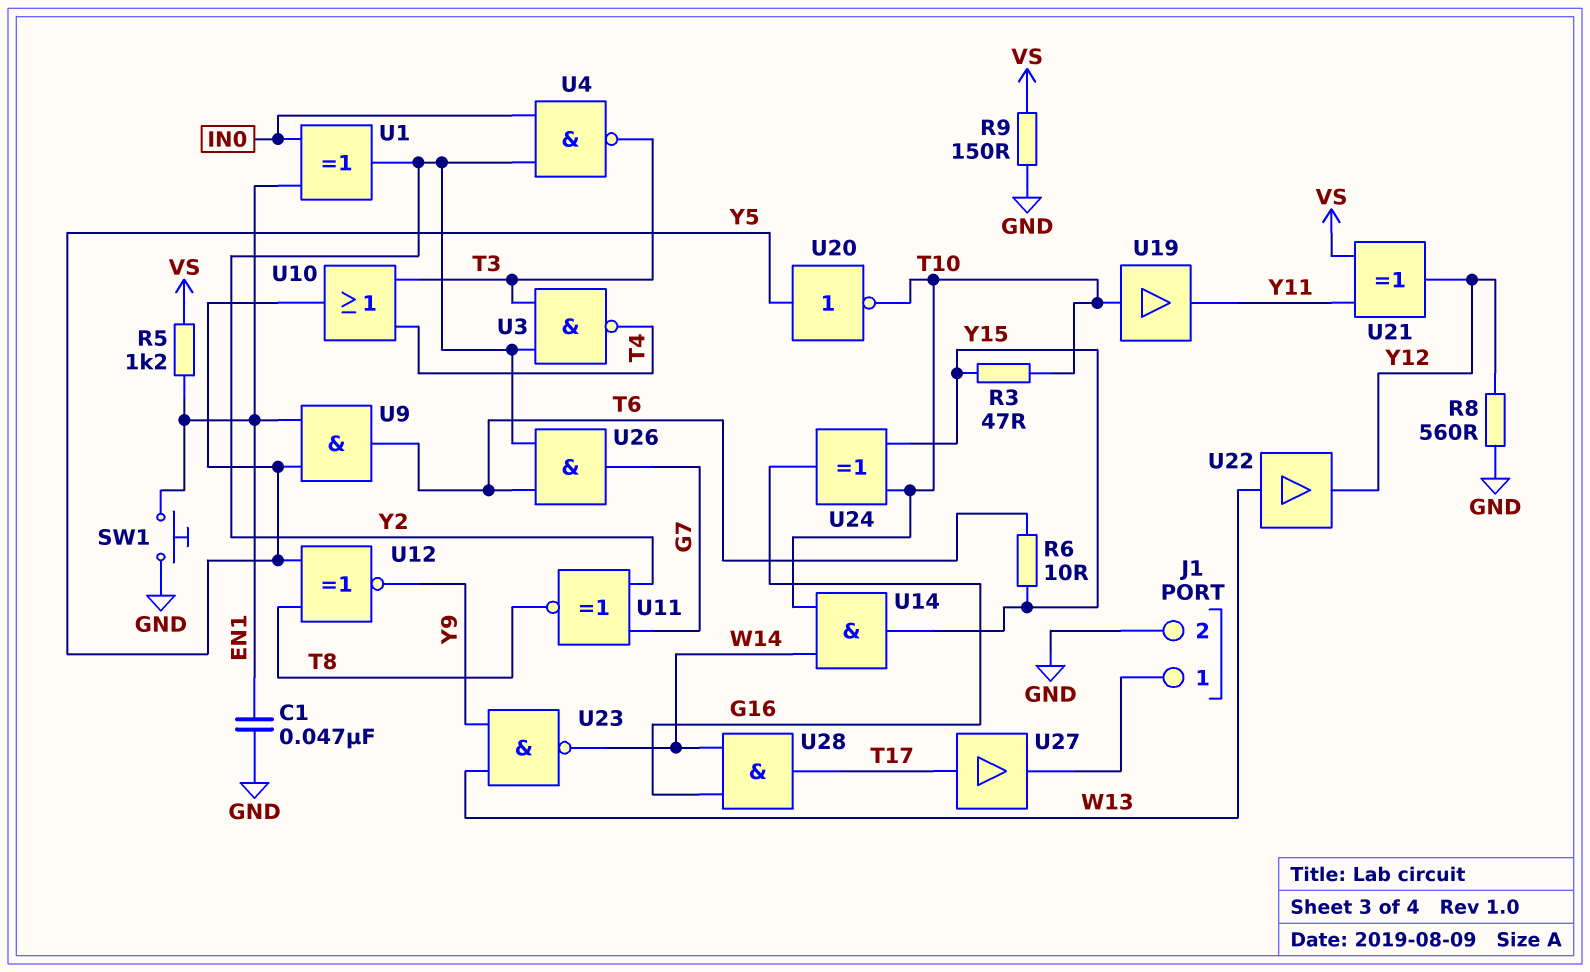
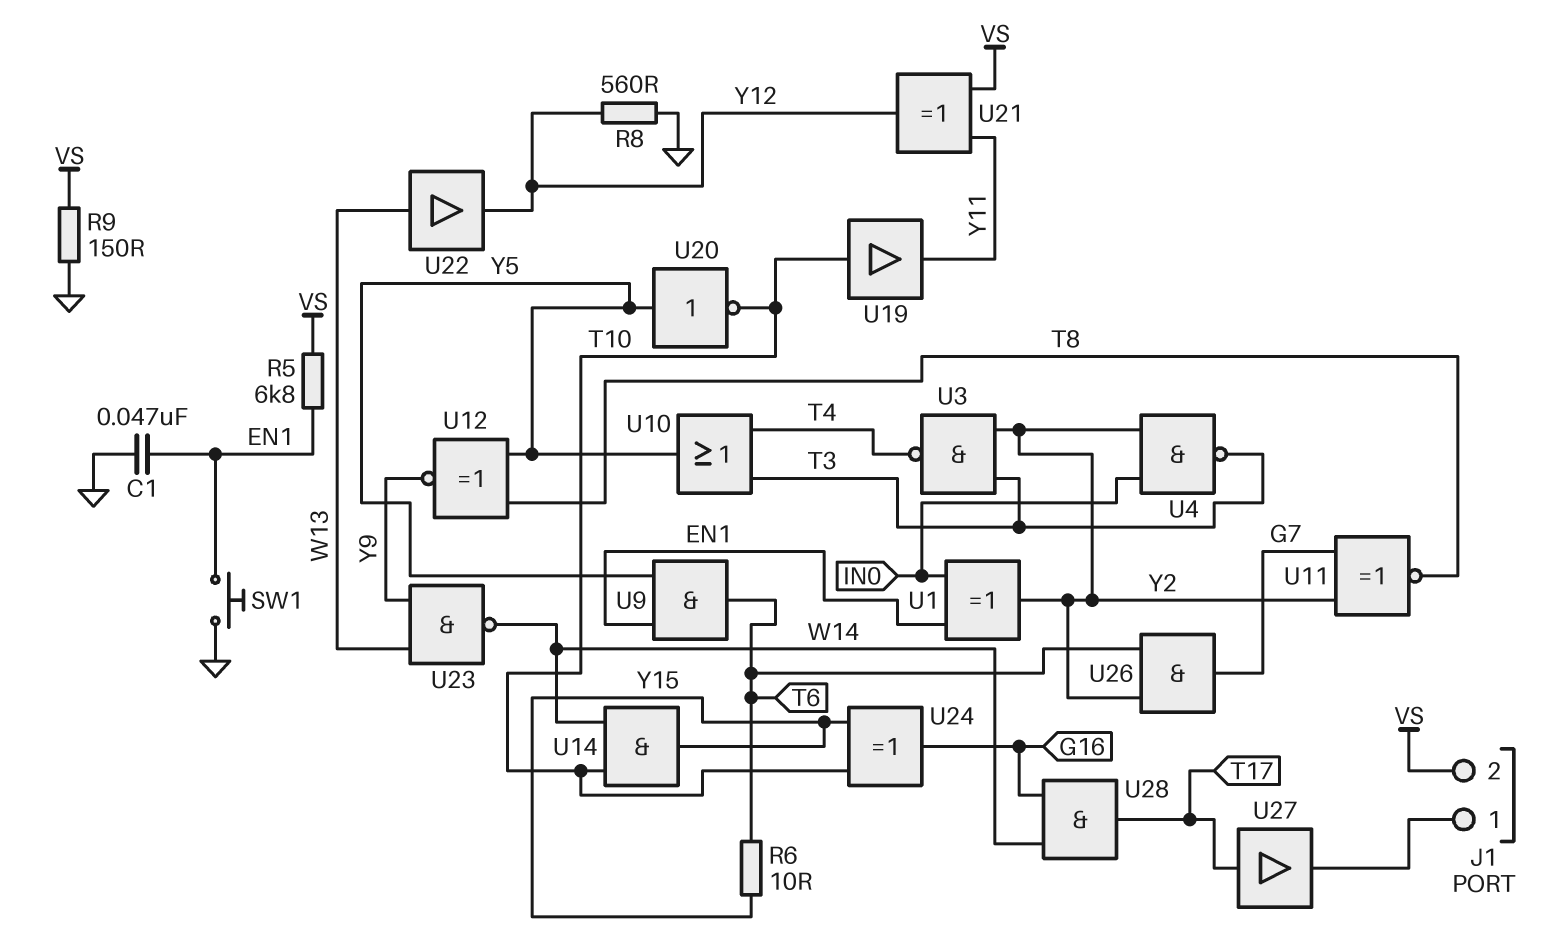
J1 pin 2: GND -> VS
R3: 47 (T10, Y15) -> none
R5: 1.2k (EN1, VS) -> 6.8k (EN1, VS)

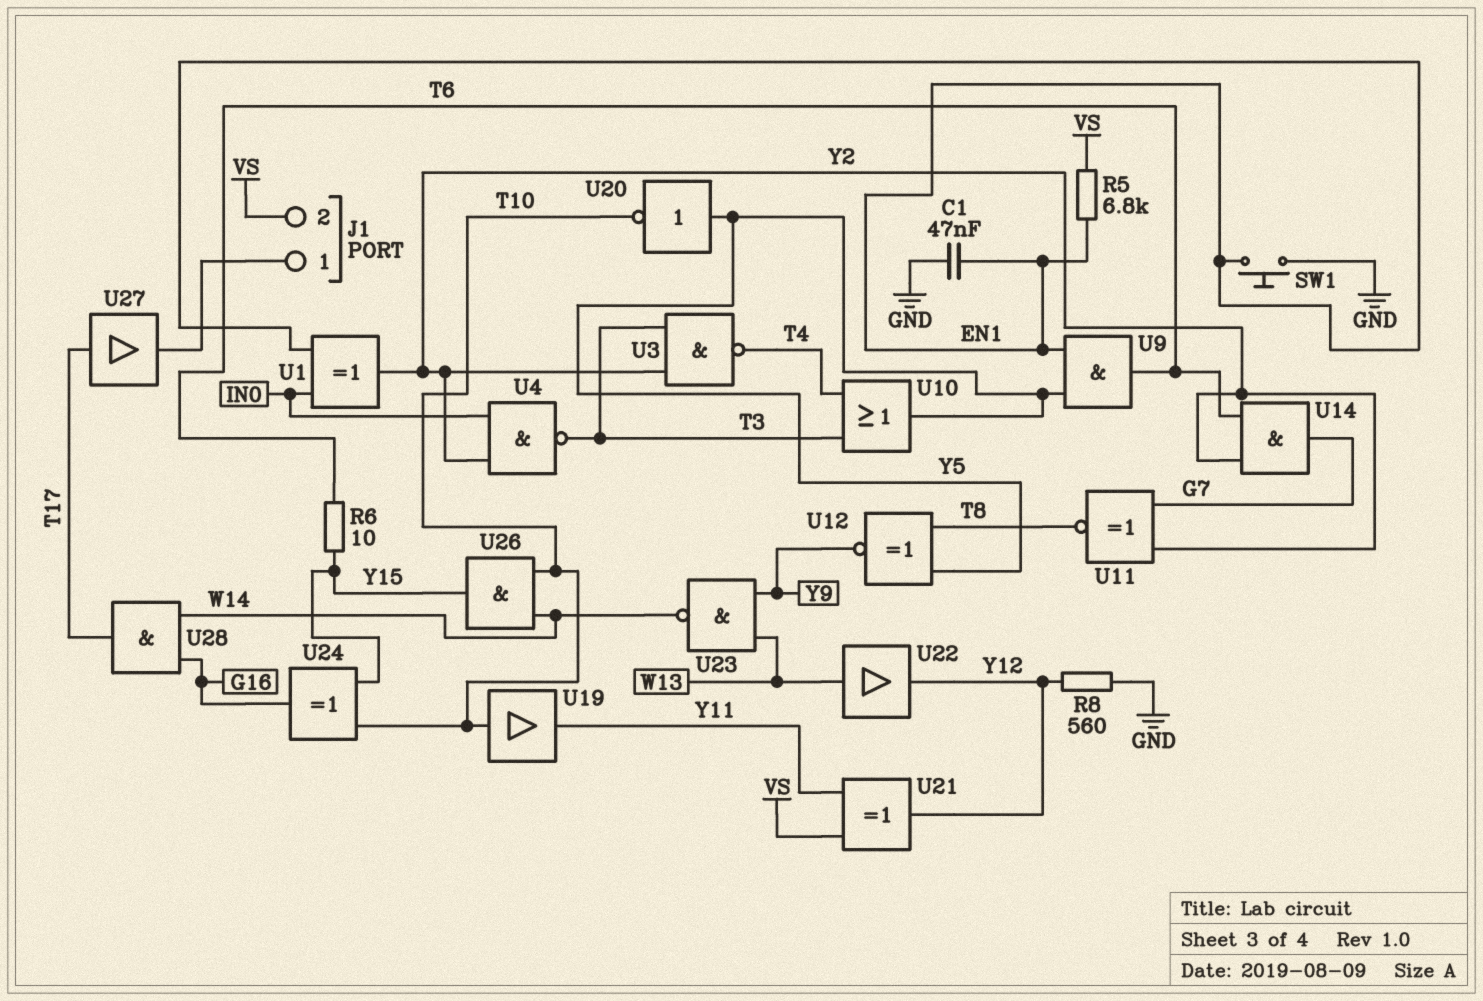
R9: 150 (GND, VS) -> none
U14: AND (in T10, in W14, out Y15) -> AND (in T6, in Y2, out G7)
U26: AND (in T6, in Y2, out G7) -> AND (in T10, in W14, out Y15)

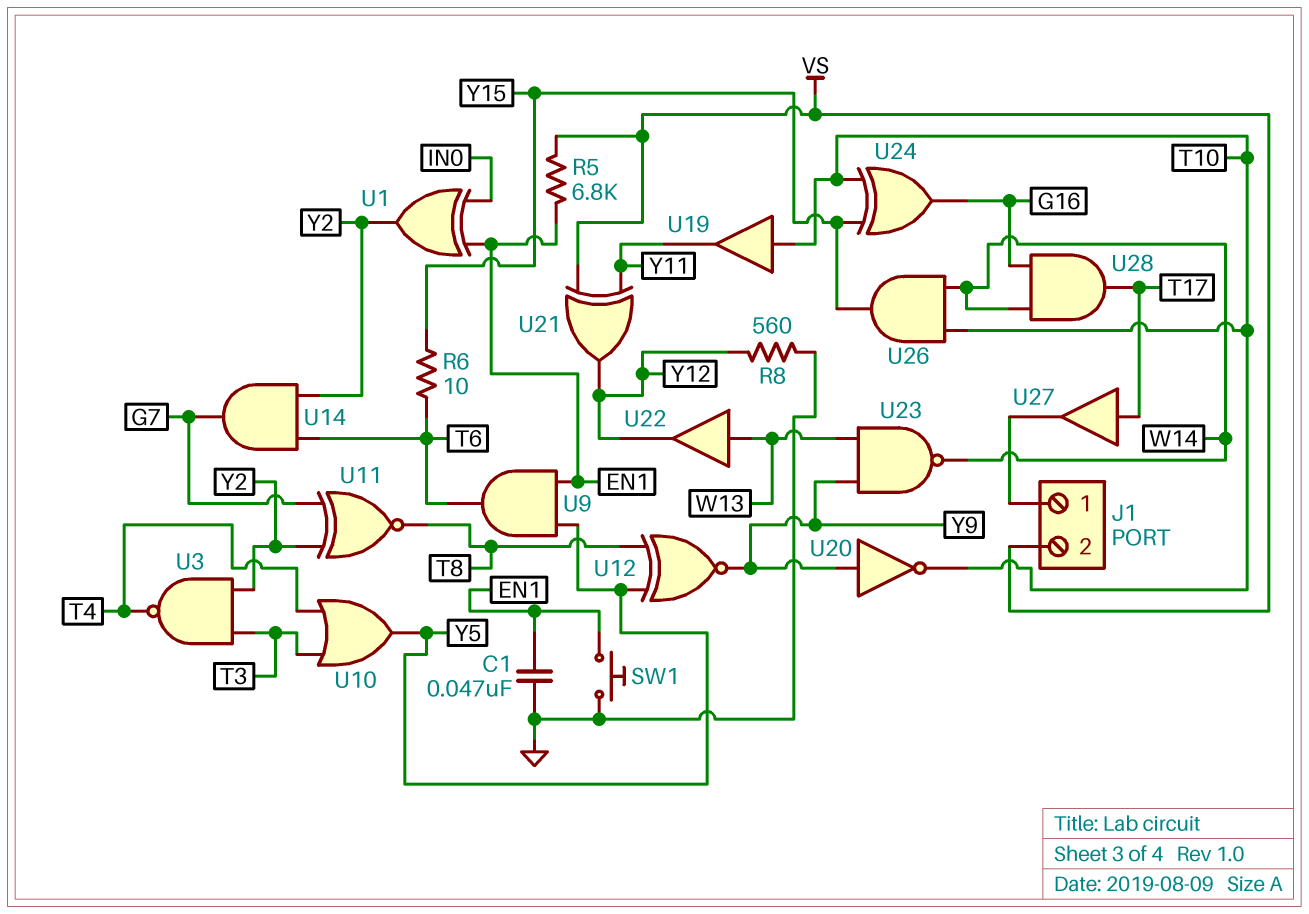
U4: NAND (in IN0, in Y2, out T3) -> none
U20: NOT (in Y5, out T10) -> NOT (in Y9, out T10)

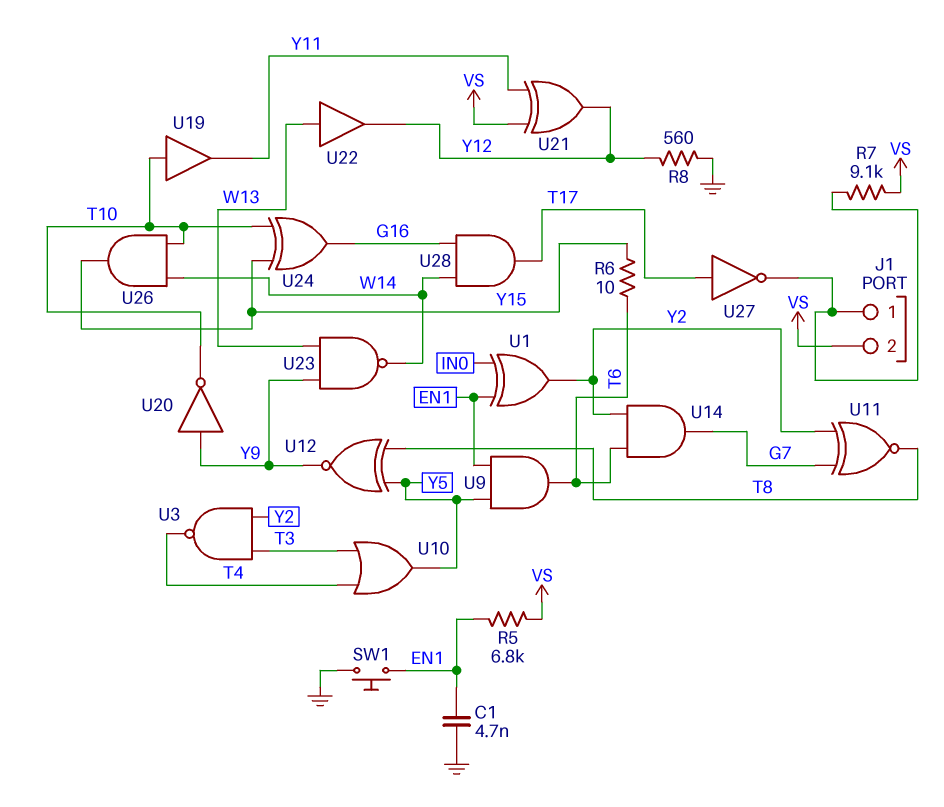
C1: 47nF (EN1, GND) -> 4.7nF (EN1, GND)
R7: none -> 9.1k (J1/1, VS)
U27: buffer (in T17, out J1/1) -> NOT (in T17, out J1/1)

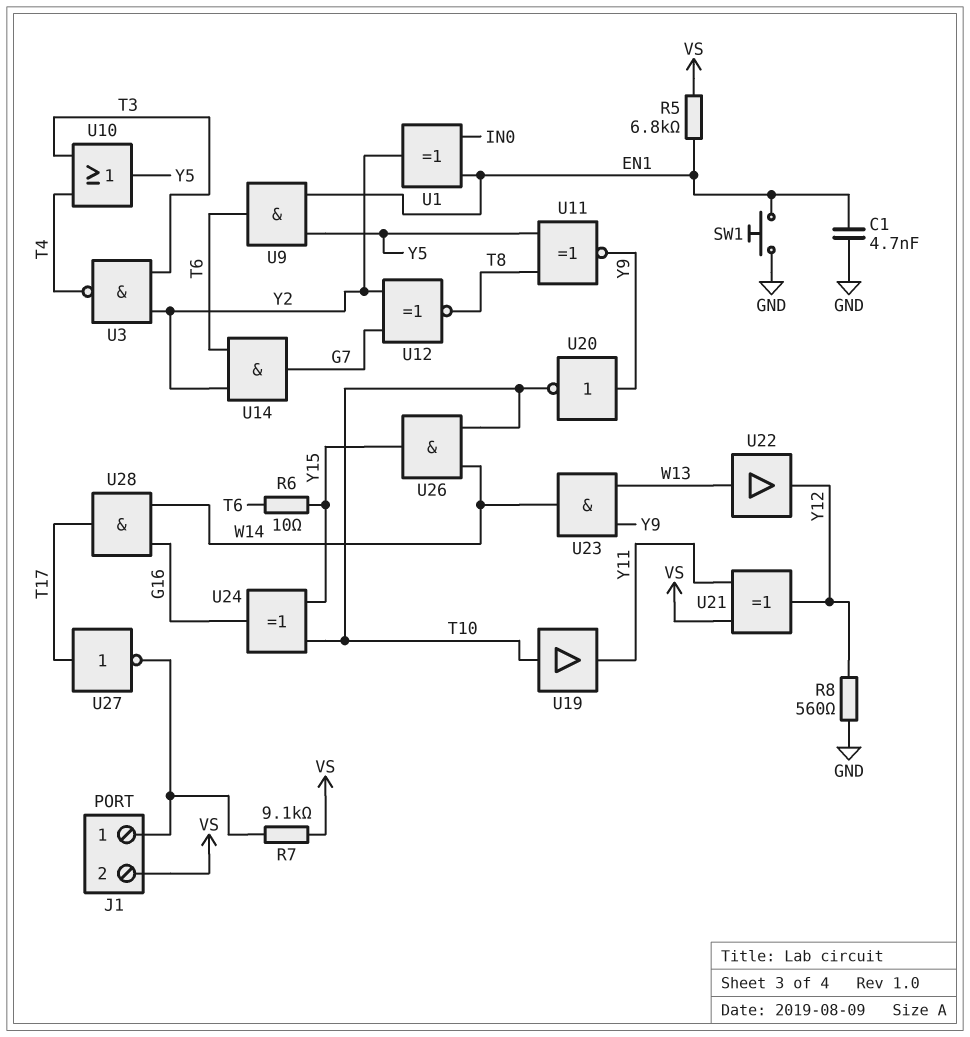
U11: XNOR (in G7, in Y2, out T8) -> XNOR (in T8, in Y5, out Y9)
U12: XNOR (in T8, in Y5, out Y9) -> XNOR (in G7, in Y2, out T8)
U23: NAND (in W13, in Y9, out W14) -> AND (in W13, in Y9, out W14)

